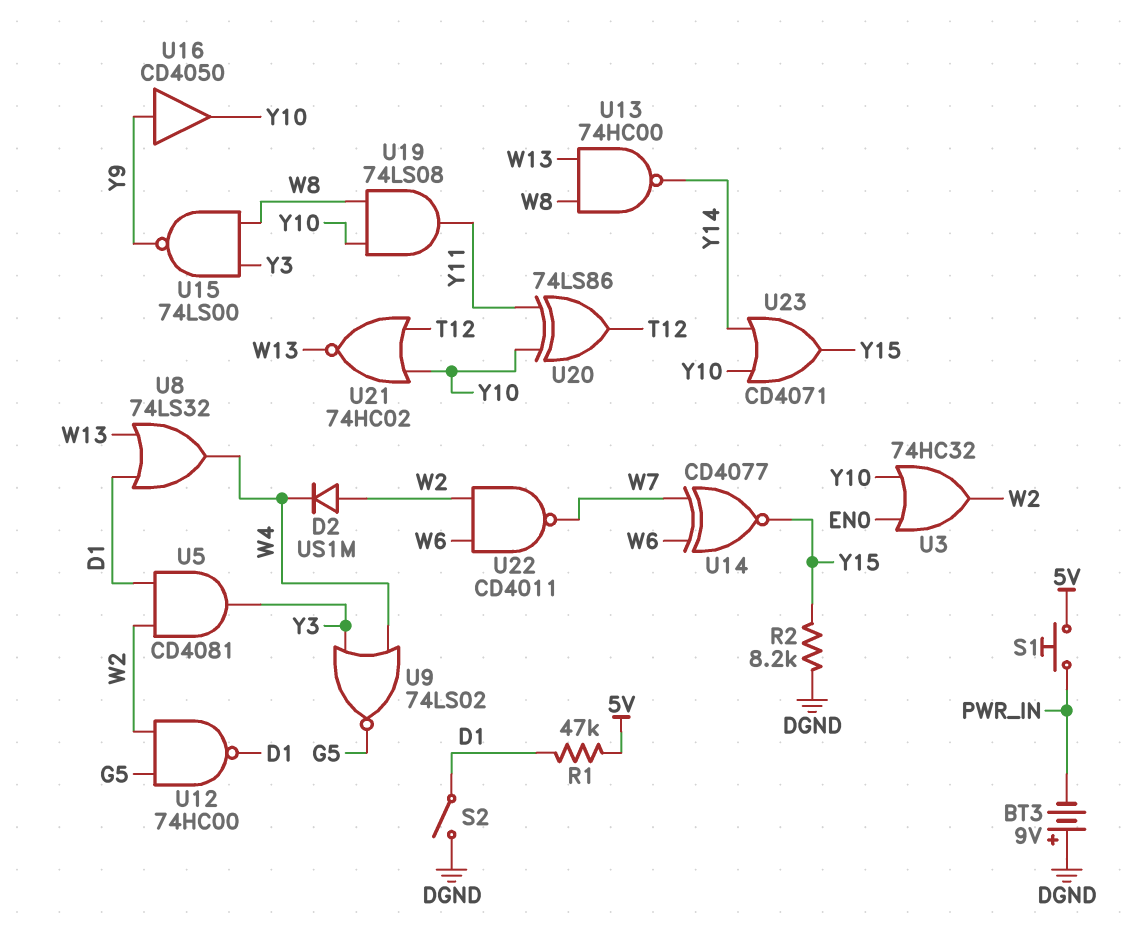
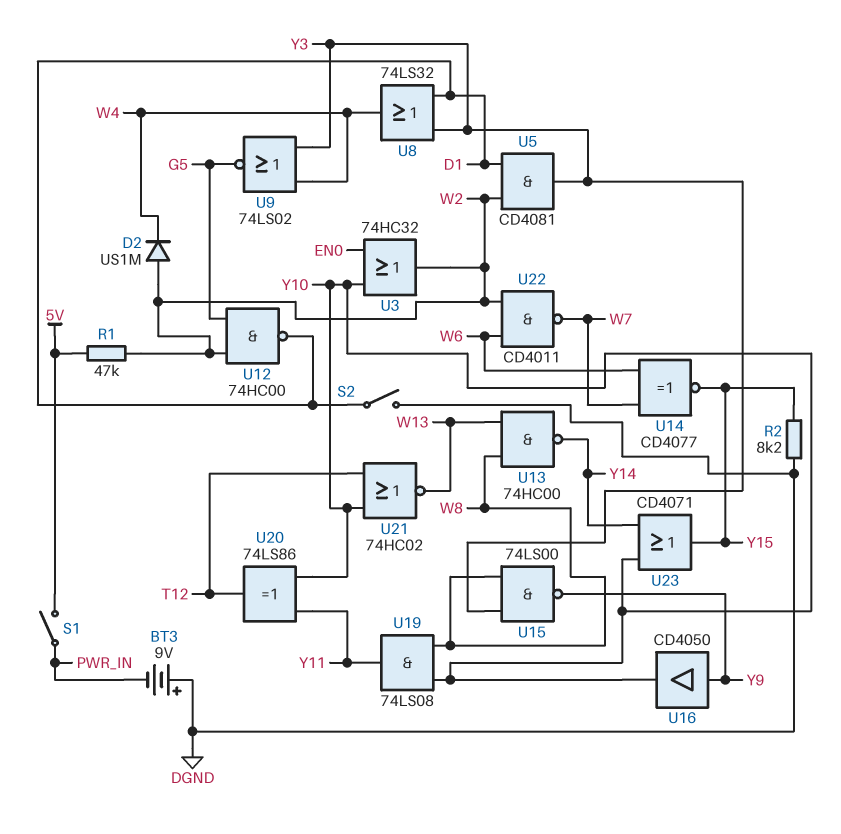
R1: 47k (5V, D1) -> 47k (5V, W2)
S1: button (5V, PWR_IN) -> switch (5V, PWR_IN)
U8: OR 74LS32 (in D1, in W13, out W4) -> OR 74LS32 (in D1, in Y3, out W4)

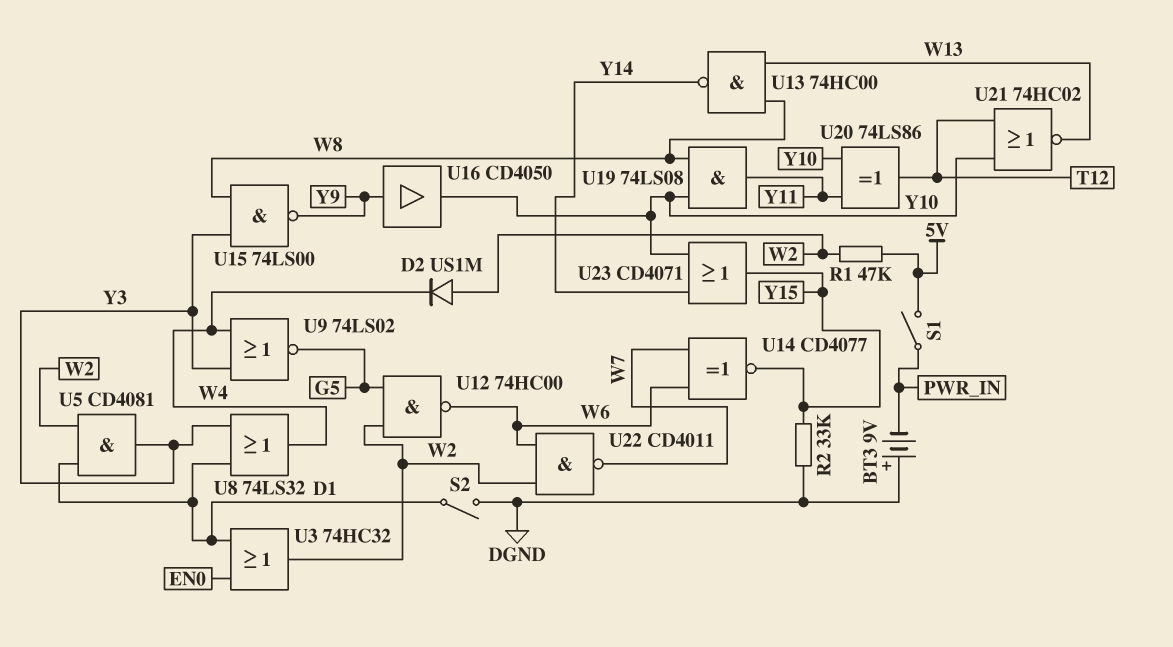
R2: 8.2k (DGND, Y15) -> 33k (DGND, Y15)
U3: OR 74HC32 (in EN0, in Y10, out W2) -> OR 74HC32 (in D1, in EN0, out W2)
U12: NAND 74HC00 (in G5, in W2, out D1) -> NAND 74HC00 (in G5, in W2, out W6)

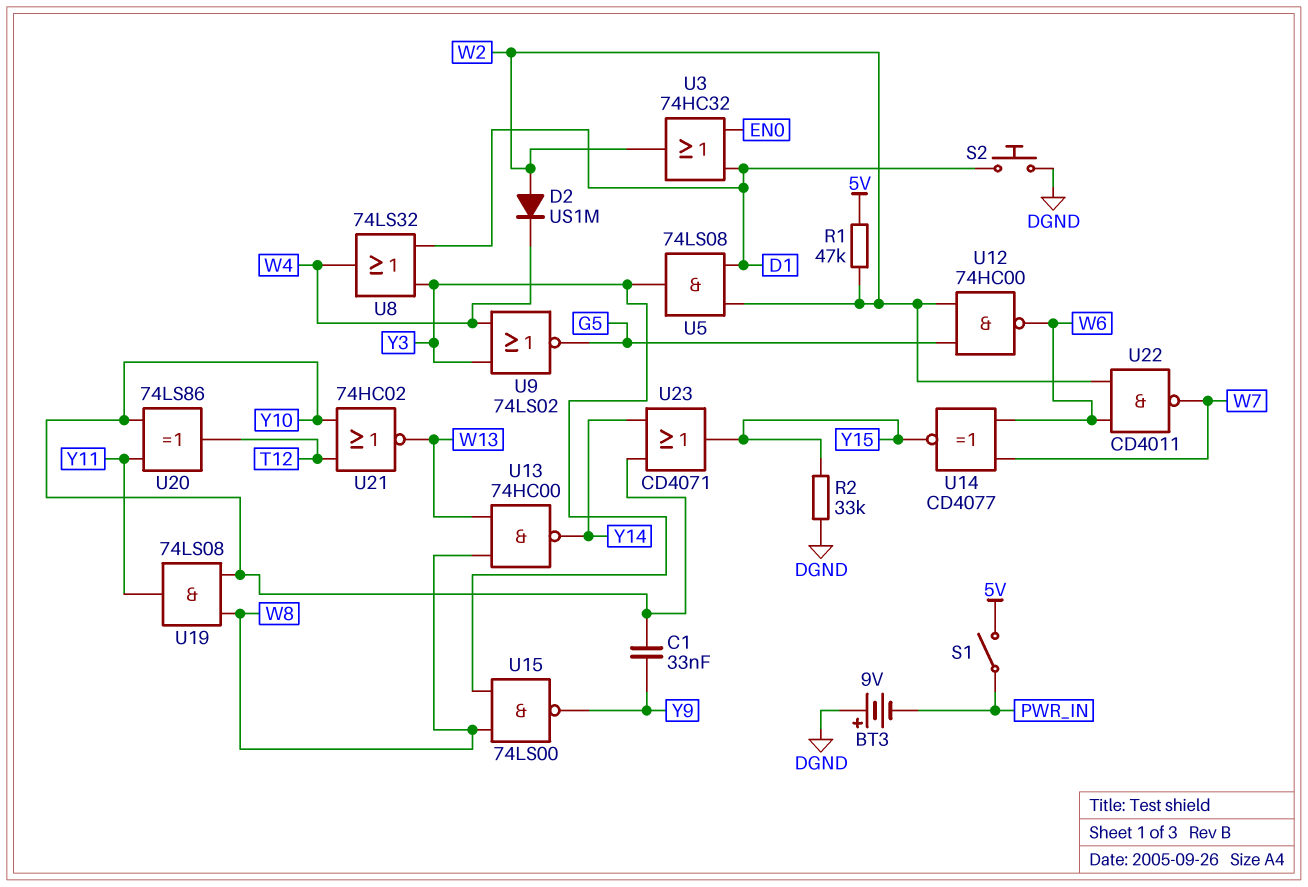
C1: none -> 33nF (Y9, Y10)
S2: switch (D1, DGND) -> button (D1, DGND)
U5: AND CD4081 (in D1, in W2, out Y3) -> AND 74LS08 (in D1, in W2, out Y3)
U16: buffer CD4050 (in Y9, out Y10) -> none

